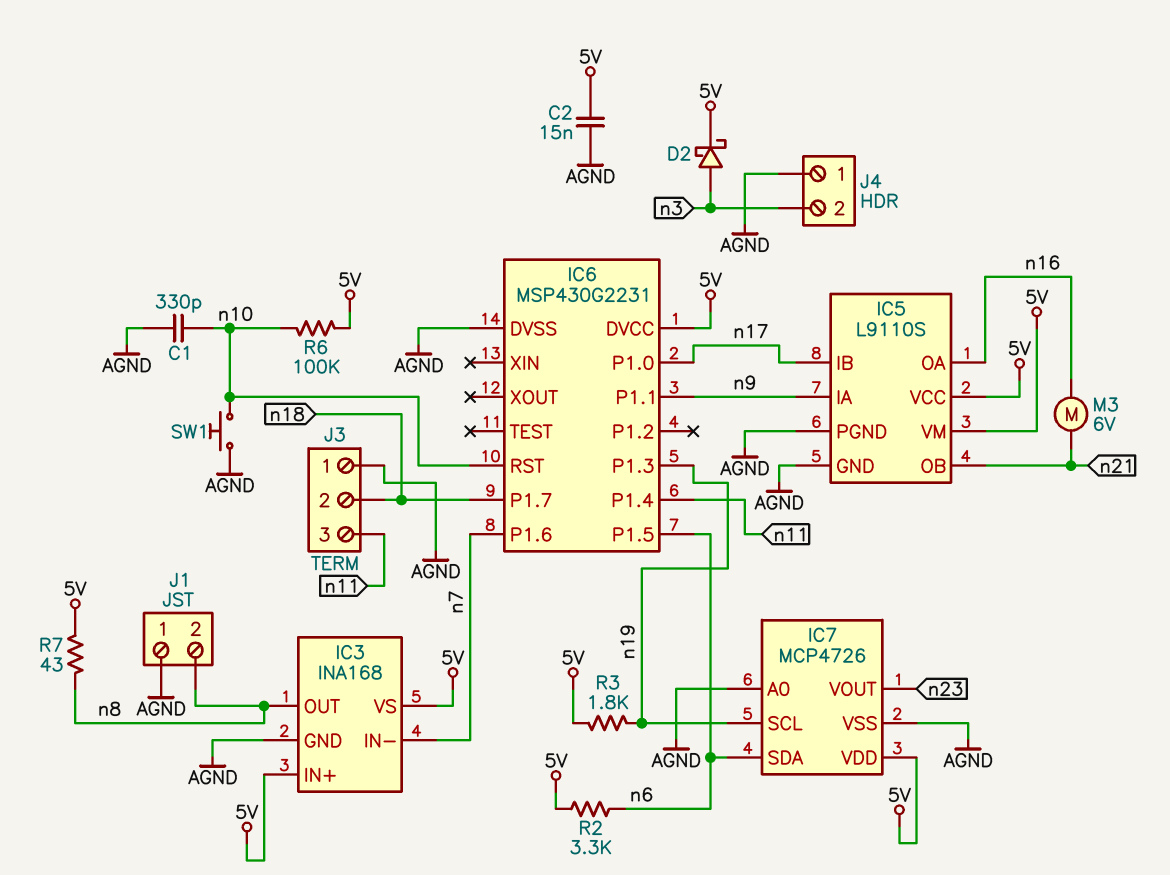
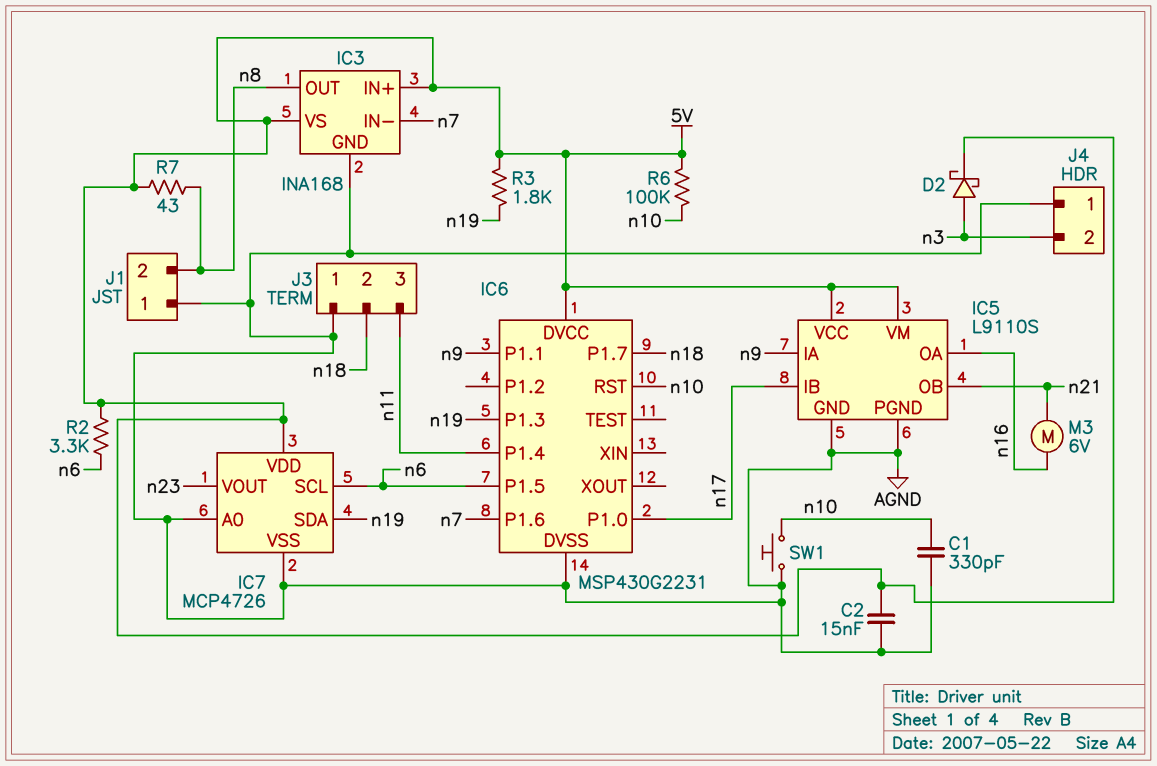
IC7 pin SCL: n19 -> n6
IC7 pin SDA: n6 -> n19

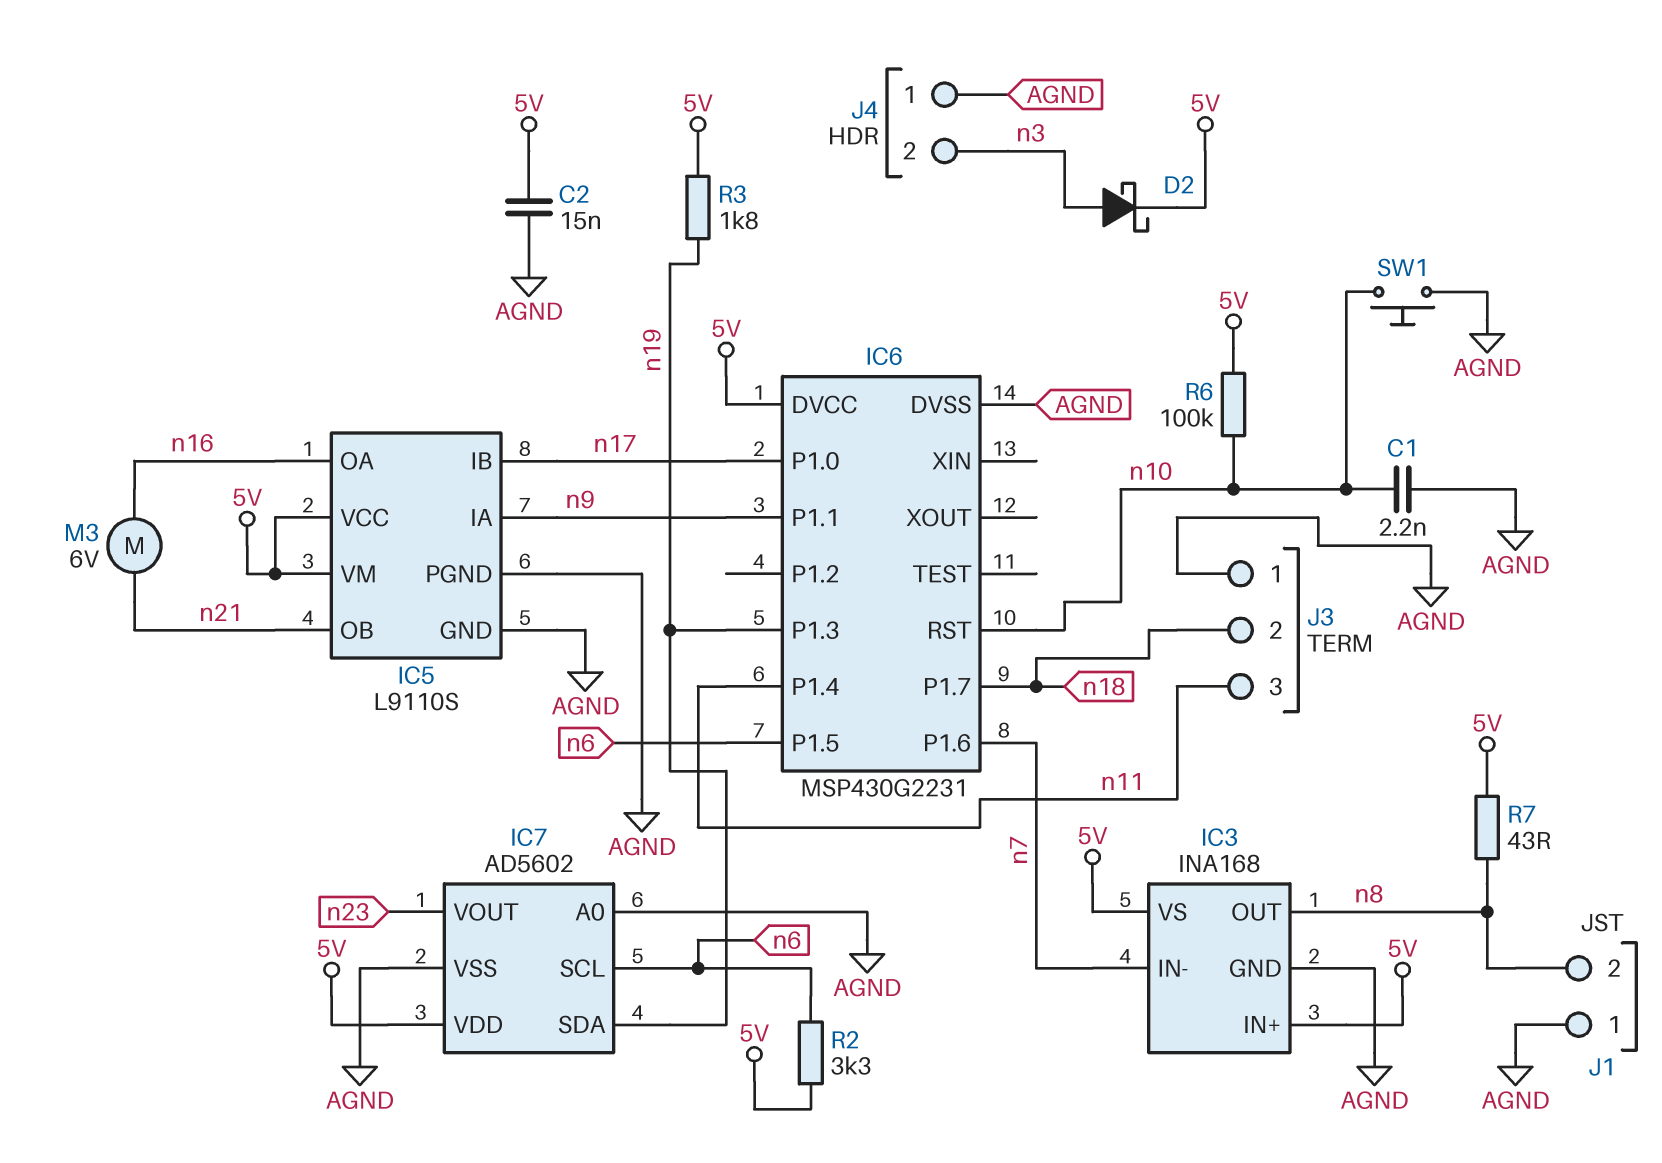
C1: 330pF (AGND, n10) -> 2.2nF (AGND, n10)
IC7: MCP4726 -> AD5602

